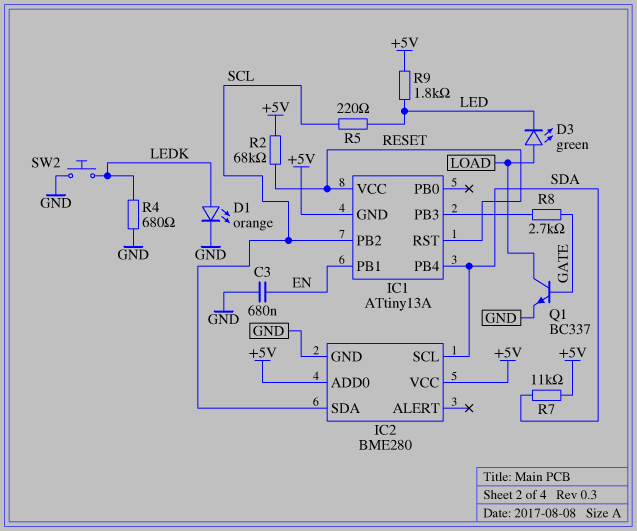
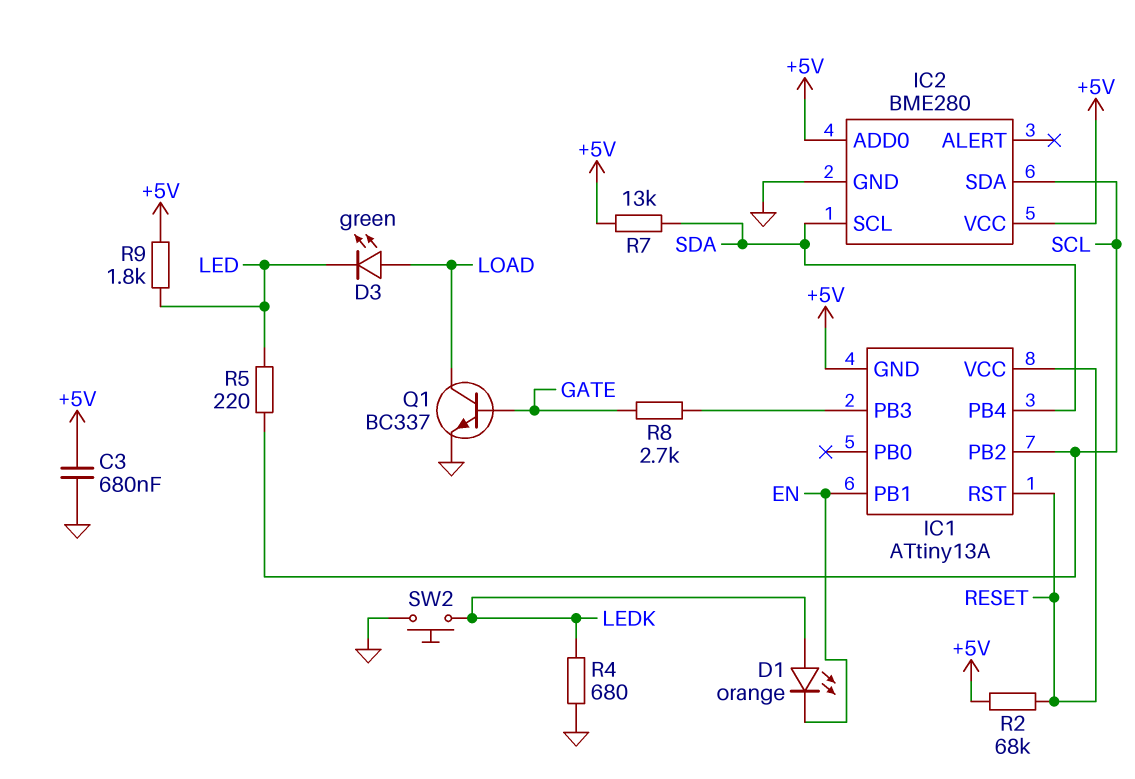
C3: 680nF (EN, GND) -> 680nF (+5V, GND)
D1: LED orange (A LEDK, K GND) -> LED orange (A LEDK, K EN)
R7: 11k (+5V, SDA) -> 13k (+5V, SDA)

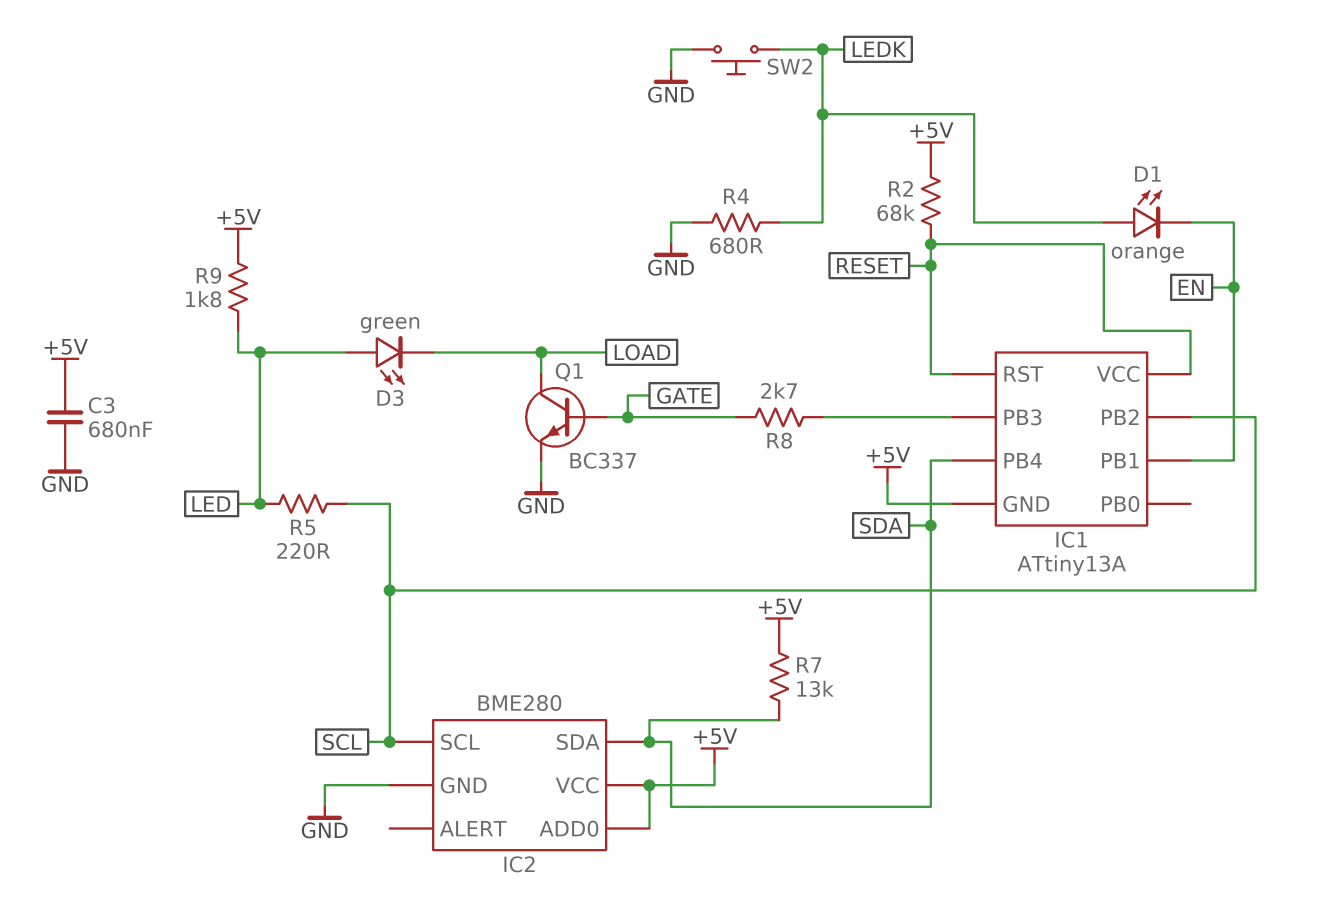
D3: LED green (A LOAD, K LED) -> LED green (A LED, K LOAD)
IC2 pin SCL: SDA -> SCL
IC2 pin SDA: SCL -> SDA

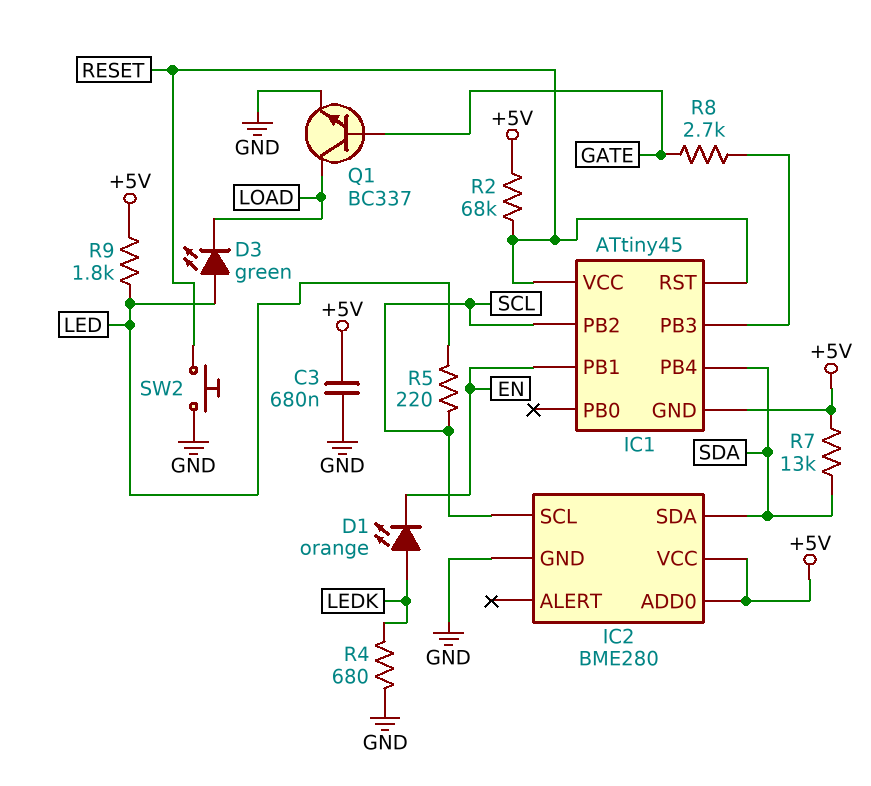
IC1: ATtiny13A -> ATtiny45
SW2: button (GND, LEDK) -> button (GND, RESET)

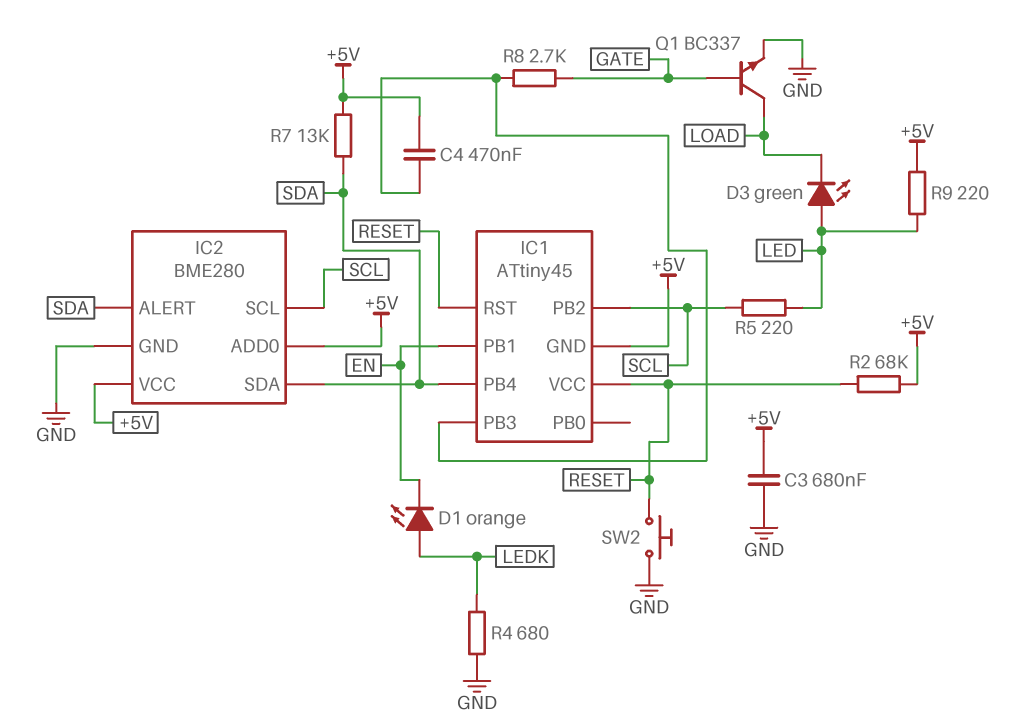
C4: none -> 470nF (+5V, IC1/PB3)
IC2 pin ALERT: none -> SDA
R9: 1.8k (+5V, LED) -> 220 (+5V, LED)

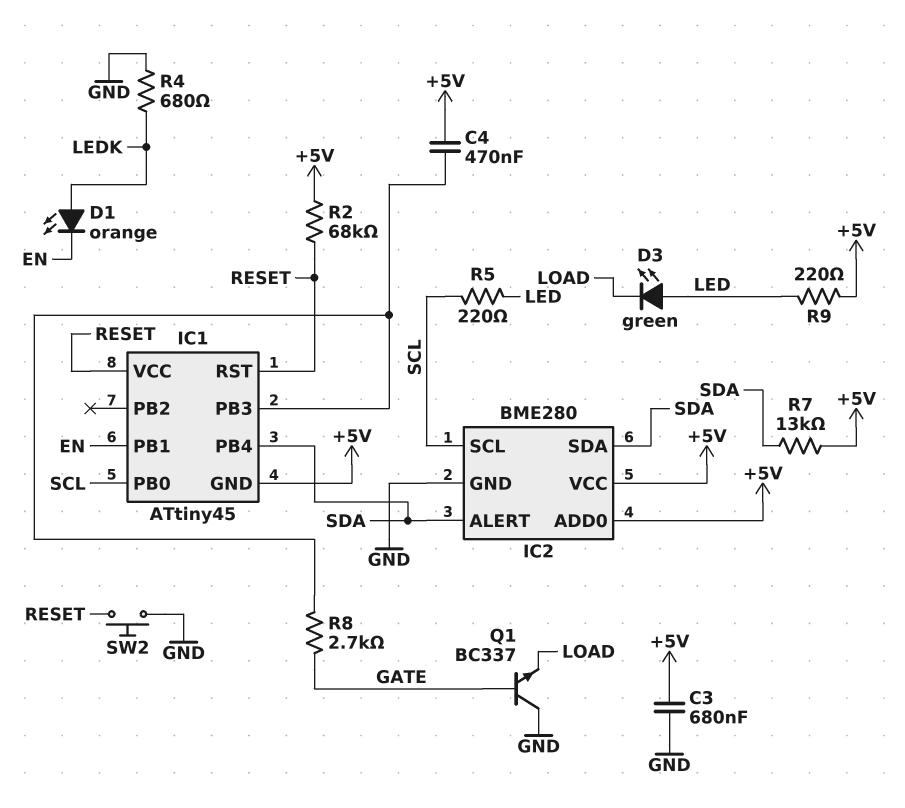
IC1 pin PB0: none -> SCL
IC1 pin PB2: SCL -> none
Q1: NPN BC337 (B GATE, C LOAD, E GND) -> NPN BC337 (B GATE, C GND, E LOAD)

